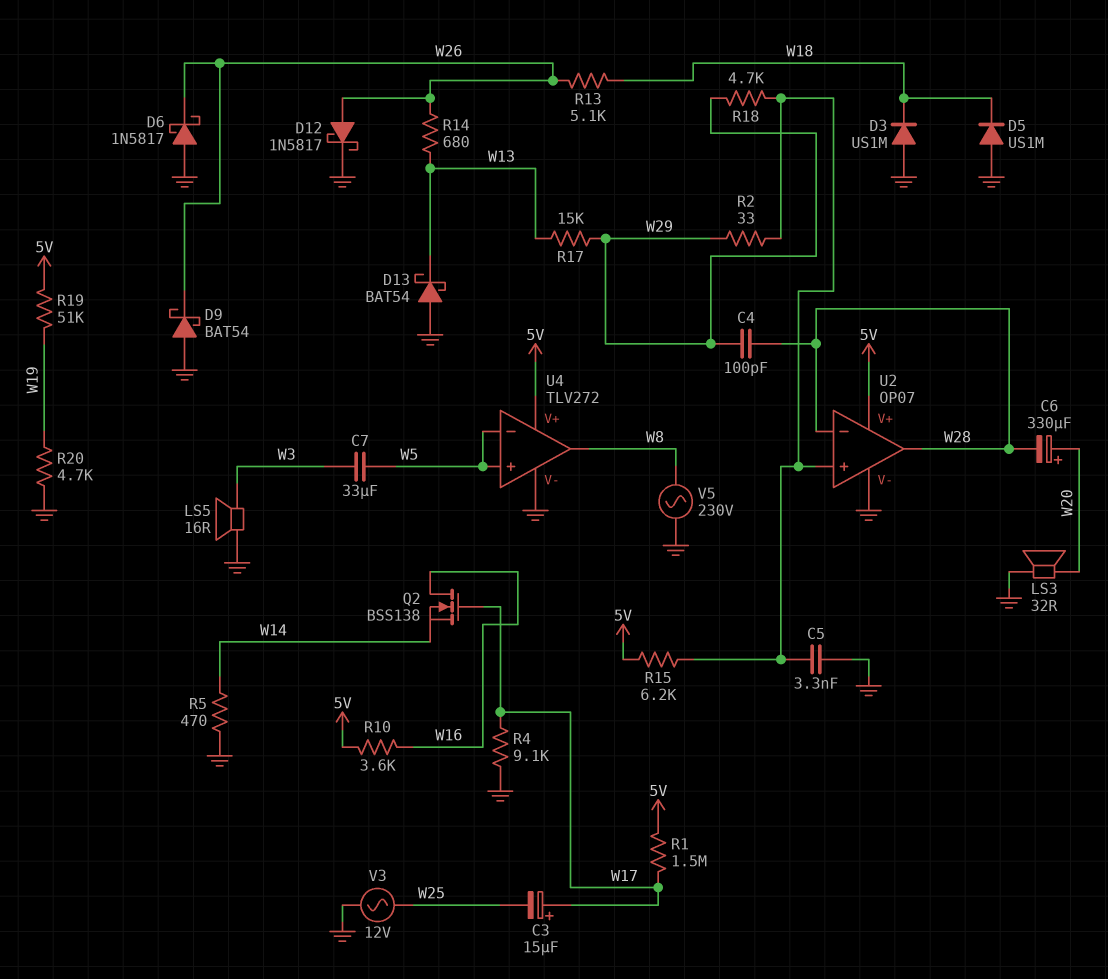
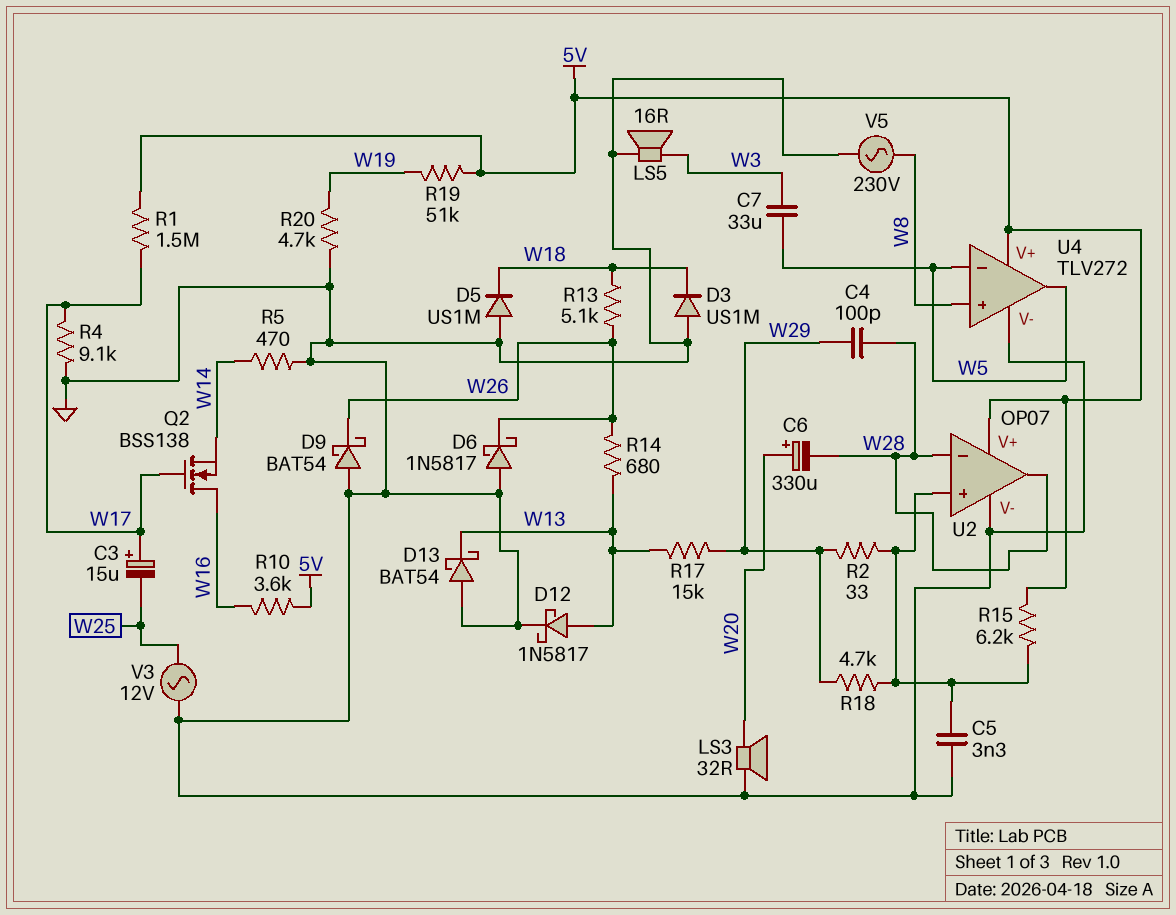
D12: schottky 1N5817 (A W26, K GND) -> schottky 1N5817 (A W13, K GND)
U4 pin in+: W5 -> W8
U4 pin out: W8 -> W5

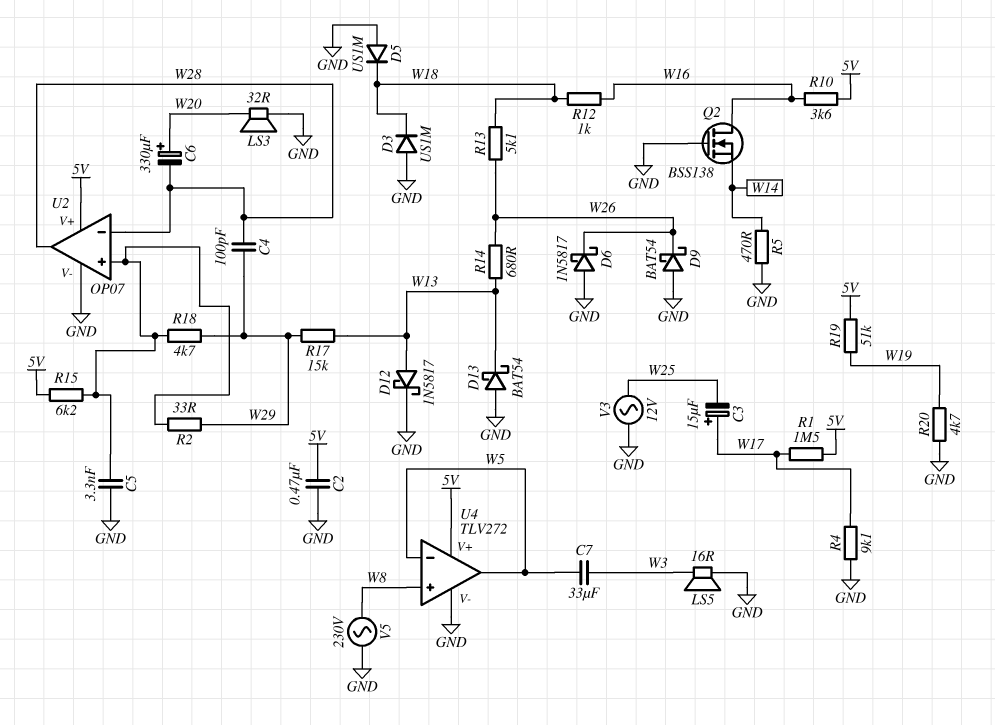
C2: none -> 470nF (5V, GND)
Q2: NMOS BSS138 (G W17, D W16, S W14) -> NMOS BSS138 (G GND, D W16, S W14)
R12: none -> 1k (W16, W18)

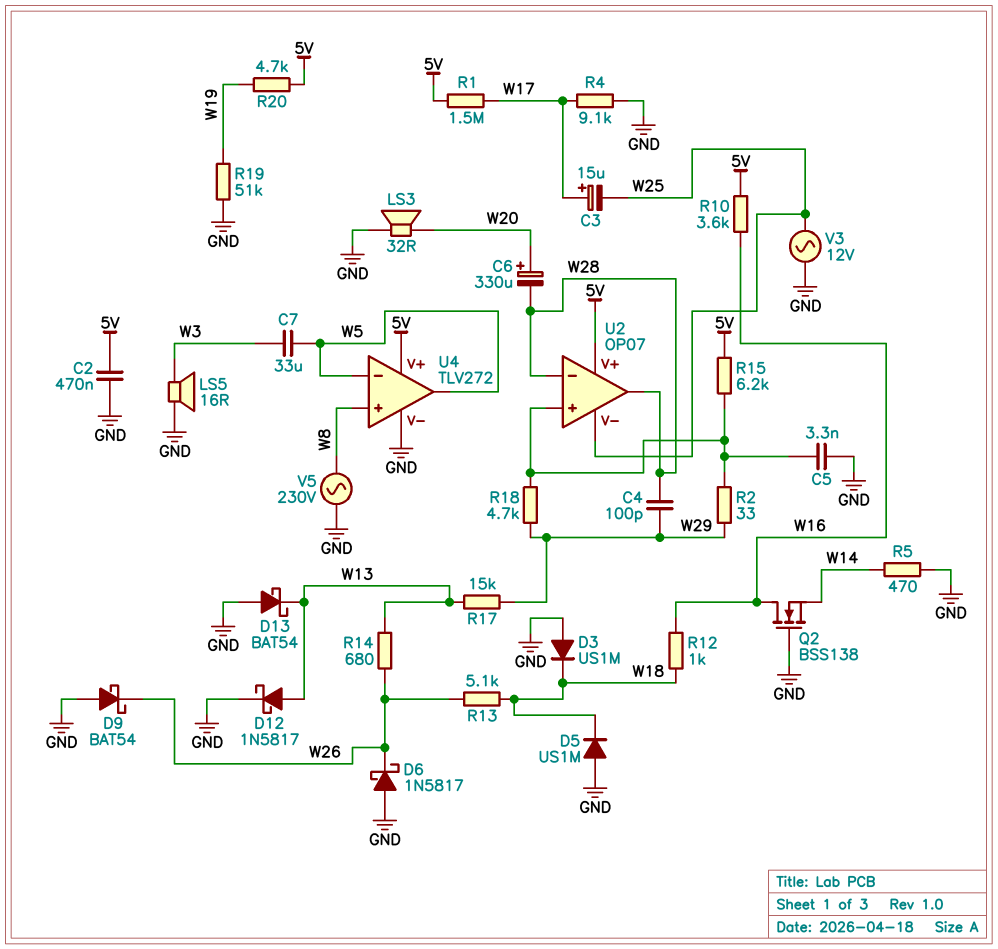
R19: 51k (5V, W19) -> 51k (GND, W19)
R20: 4.7k (GND, W19) -> 4.7k (5V, W19)
U2 pin V-: GND -> W25

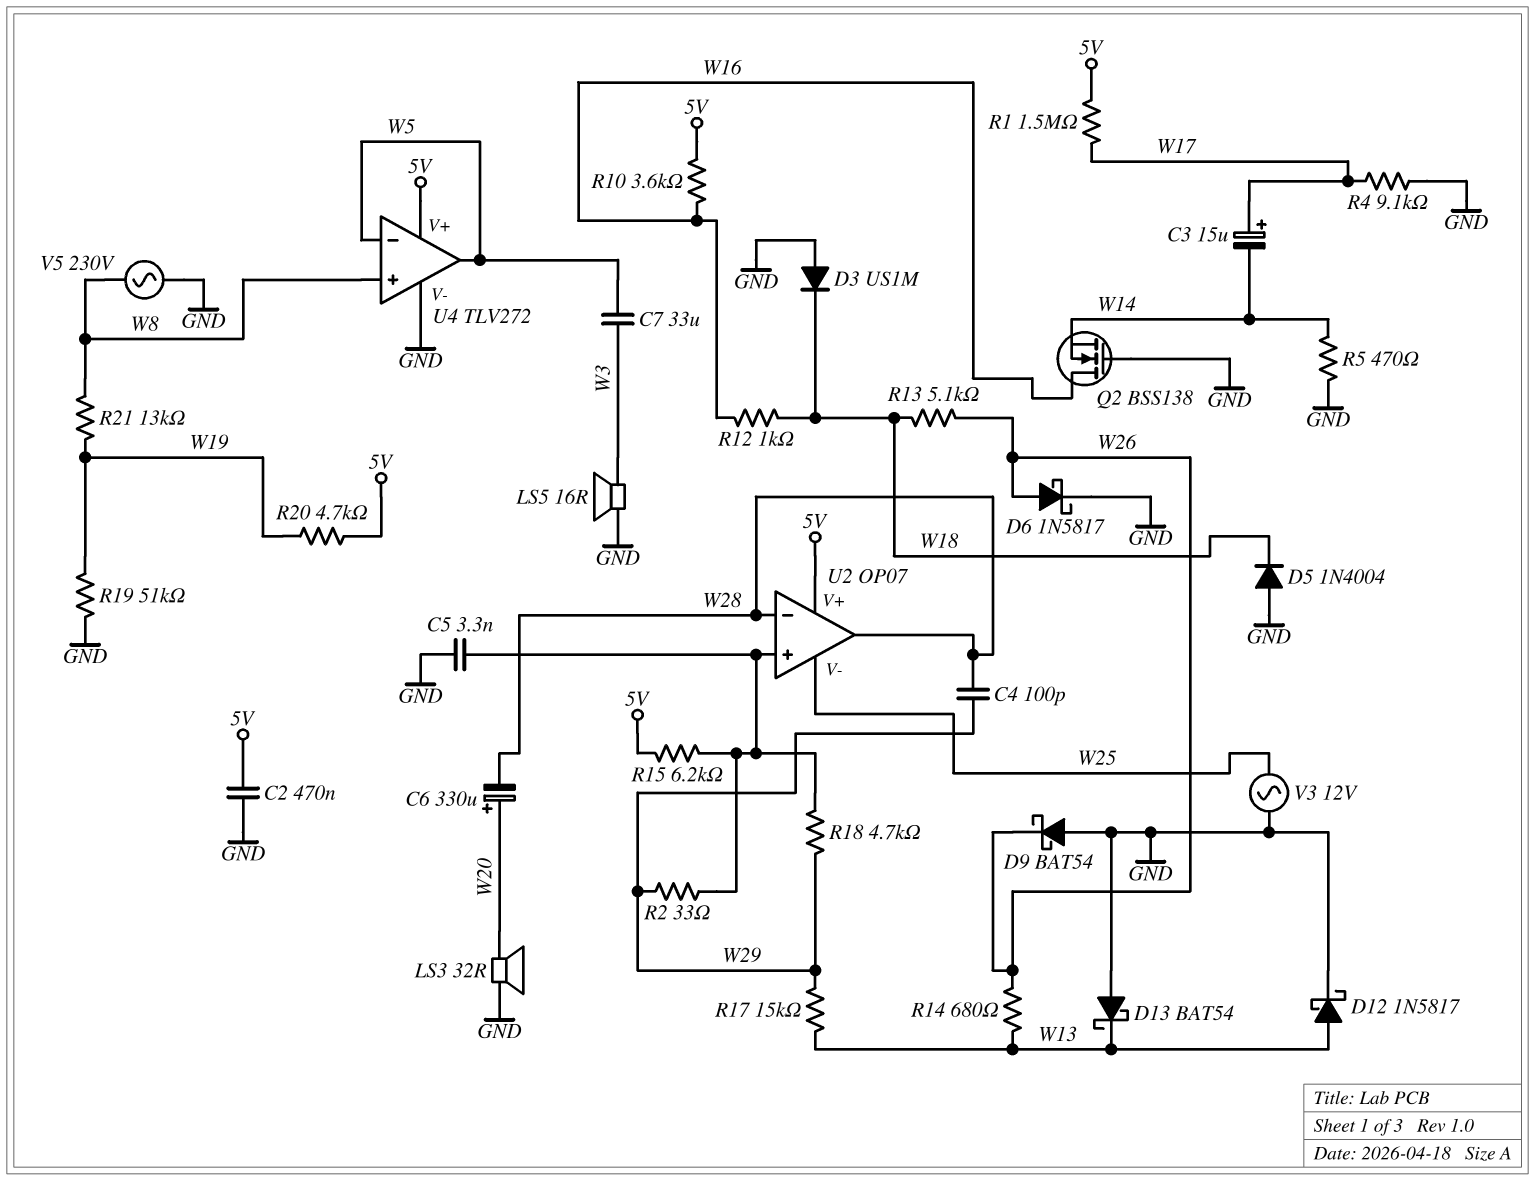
C3: 15uF (plus W17, minus W25) -> 15uF (plus W17, minus W14)
D5: diode US1M (A GND, K W18) -> diode 1N4004 (A GND, K W18)
D6: schottky 1N5817 (A GND, K W26) -> schottky 1N5817 (A W26, K GND)
R21: none -> 13k (W8, W19)

